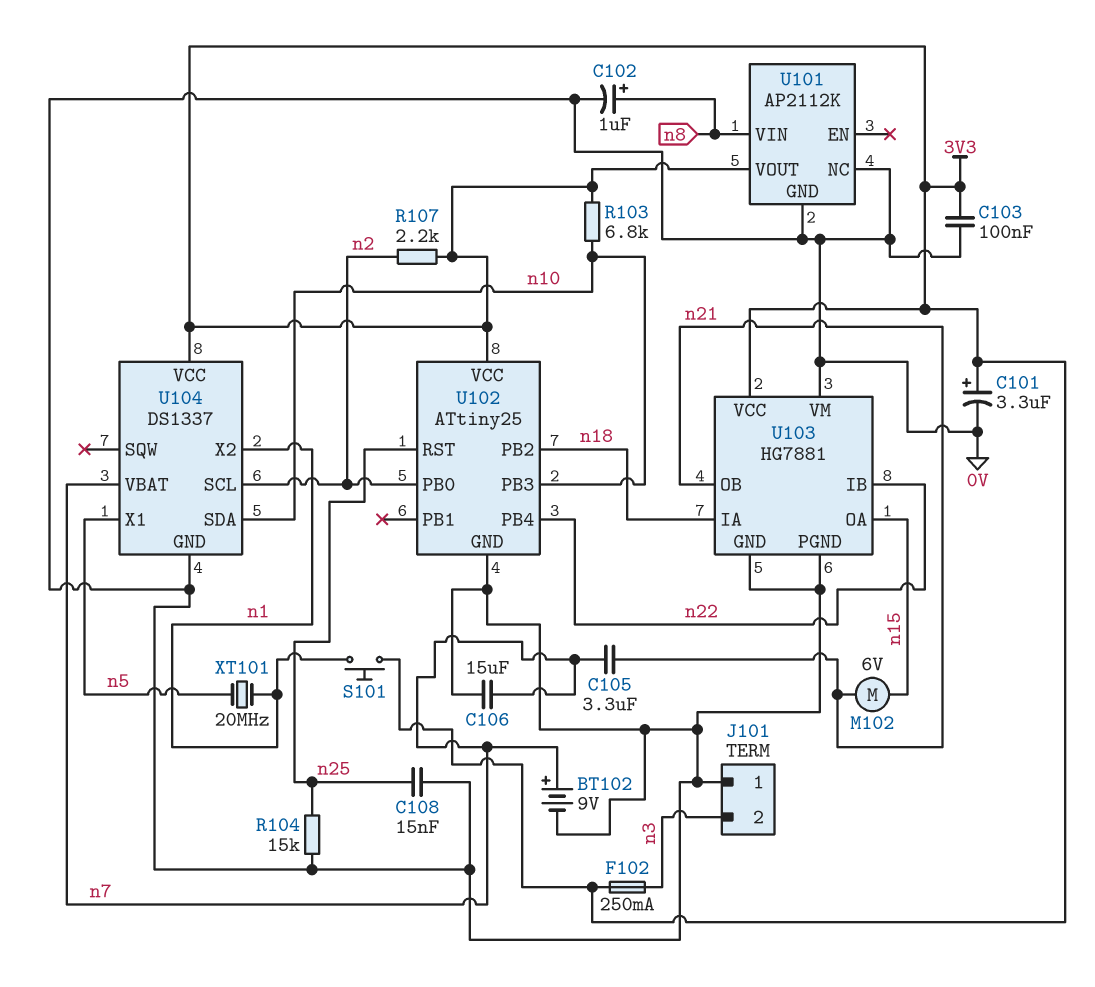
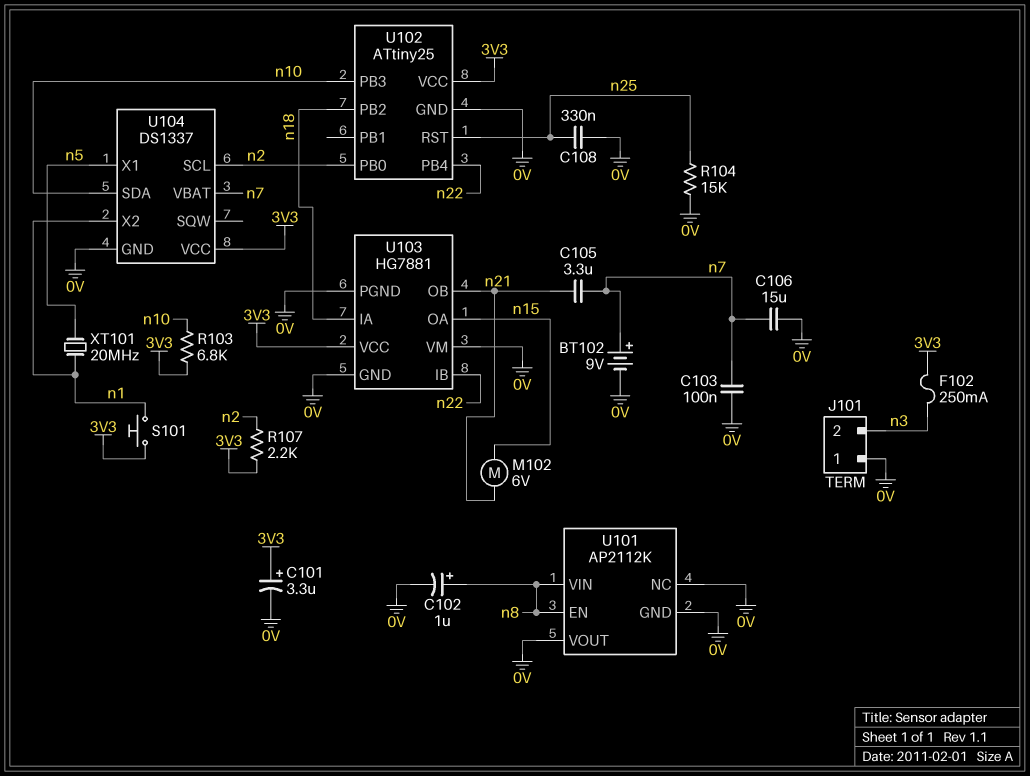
C103: 100nF (0V, 3V3) -> 100nF (0V, n7)
C108: 15nF (0V, n25) -> 330nF (0V, n25)
U101 pin EN: none -> n8
U101 pin VOUT: 3V3 -> 0V

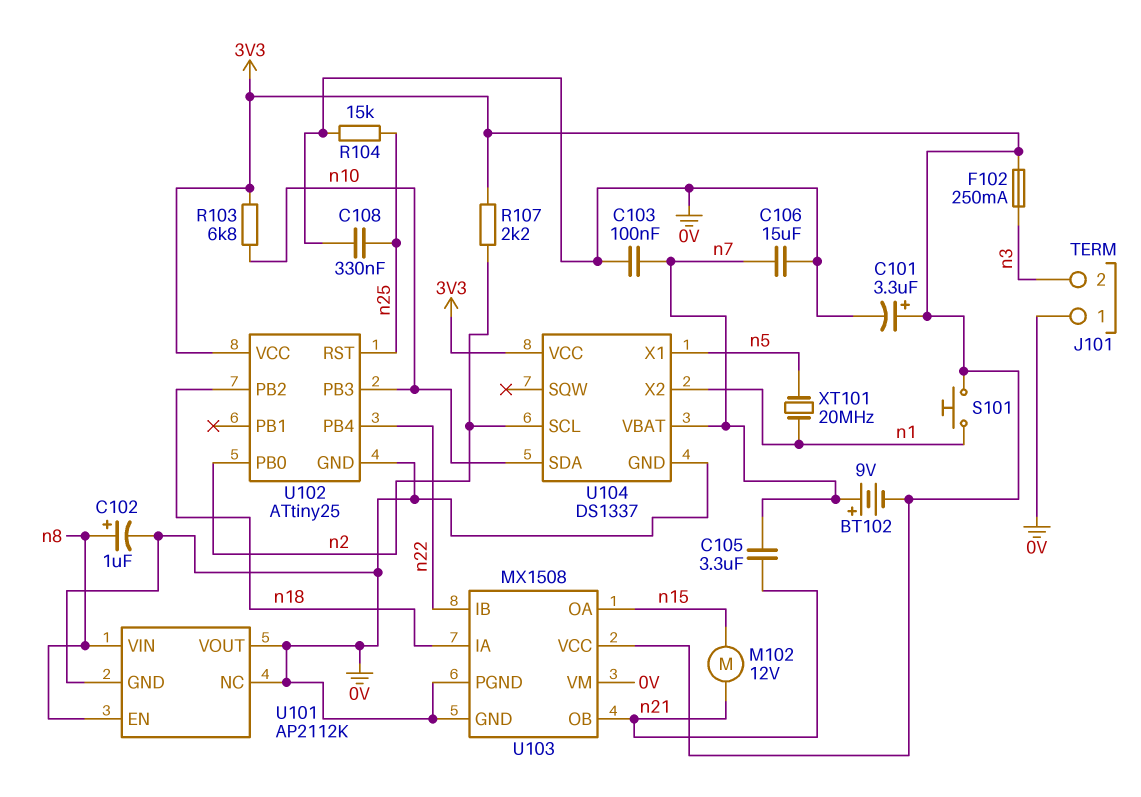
BT102: 9V (plus n7, minus 0V) -> 9V (plus n7, minus 3V3)
M102: motor 6V (n15, n21) -> motor 12V (n15, n21)
U103: HG7881 -> MX1508

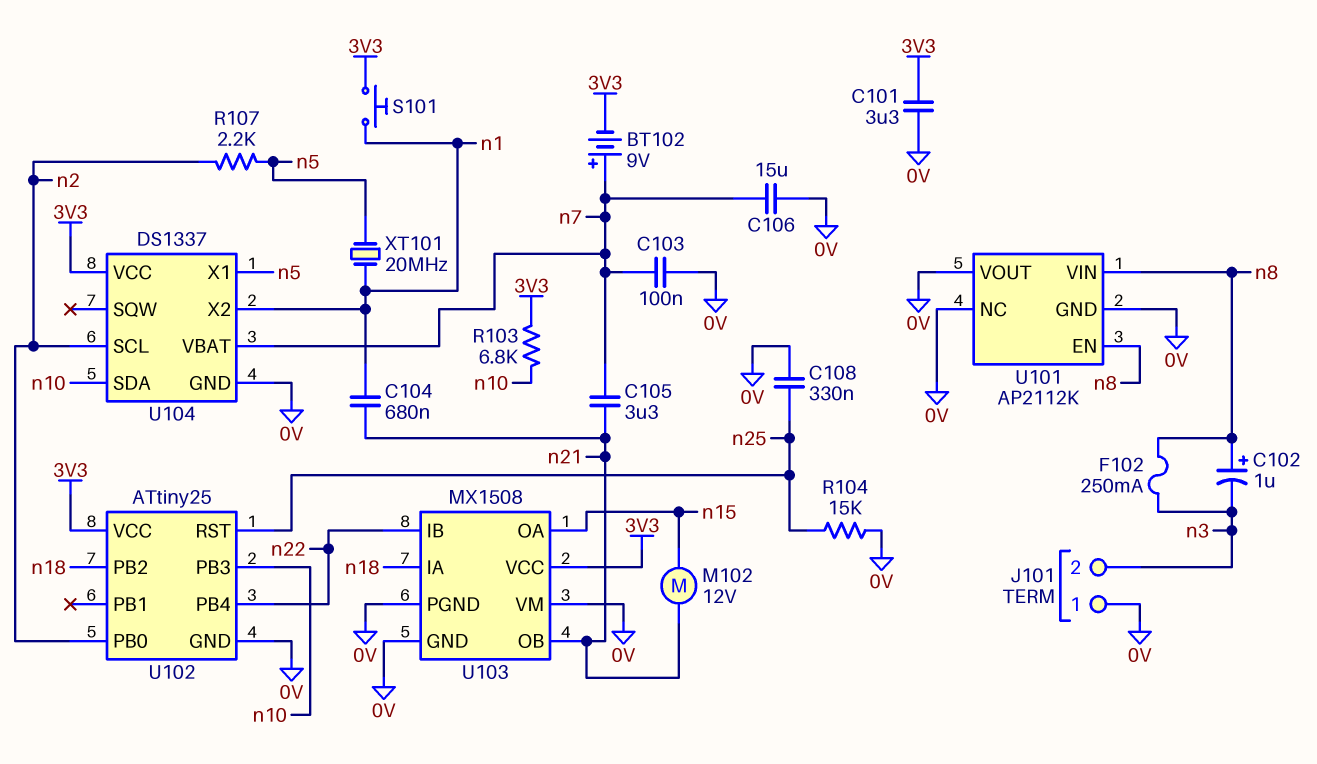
C101: 3.3uF (plus 3V3, minus 0V) -> 3.3uF (0V, 3V3)
C102: 1uF (plus n8, minus 0V) -> 1uF (plus n8, minus n3)
C104: none -> 680nF (n1, n21)
F102: 250mA (3V3, n3) -> 250mA (n3, n8)
R107: 2.2k (3V3, n2) -> 2.2k (n2, n5)

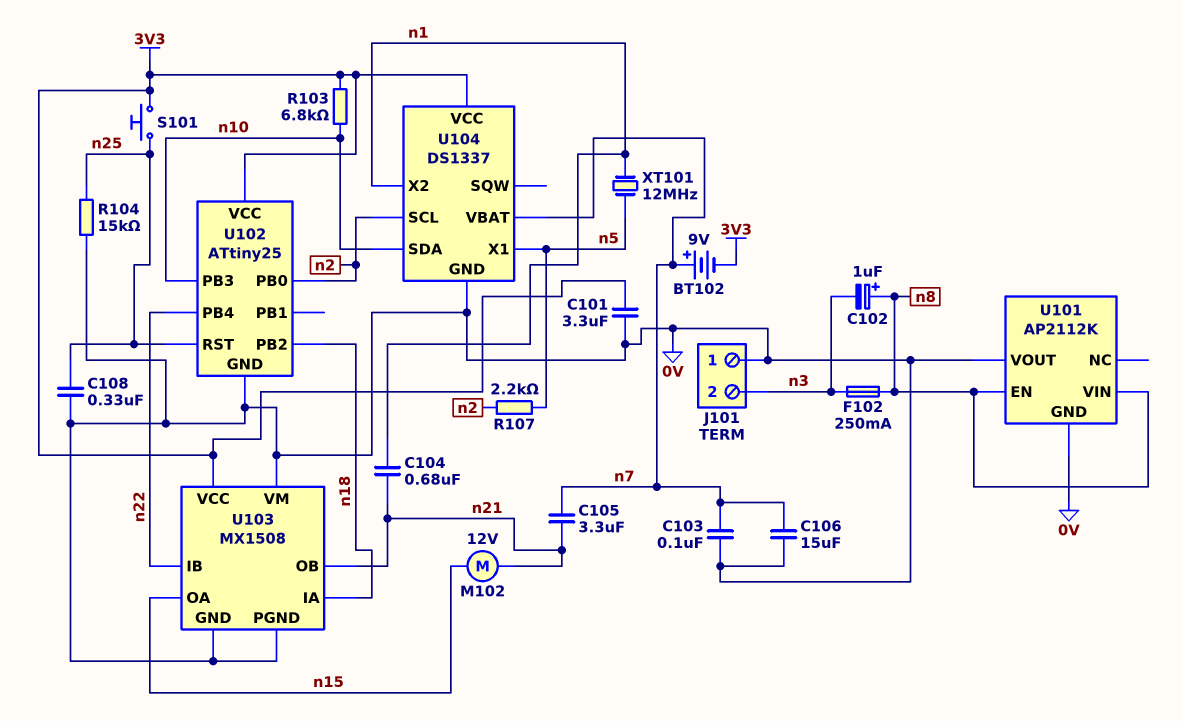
S101: button (3V3, n1) -> button (3V3, n25)
U101 pin NC: 0V -> none
XT101: 20MHz (n1, n5) -> 12MHz (n1, n5)

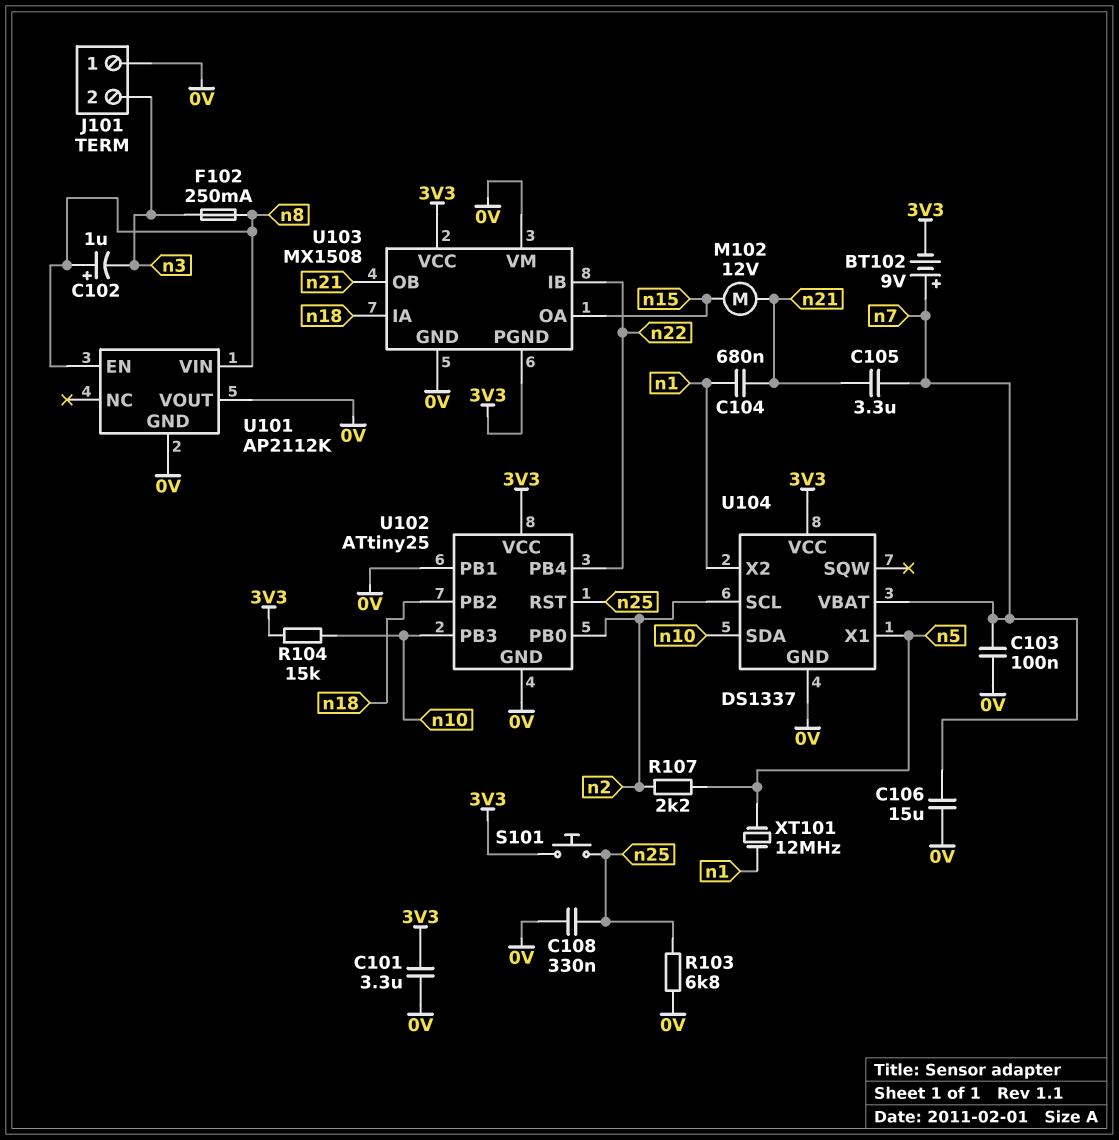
R103: 6.8k (3V3, n10) -> 6.8k (0V, n25)
R104: 15k (0V, n25) -> 15k (3V3, n10)
U102 pin PB1: none -> 0V
U103 pin PGND: 0V -> 3V3

